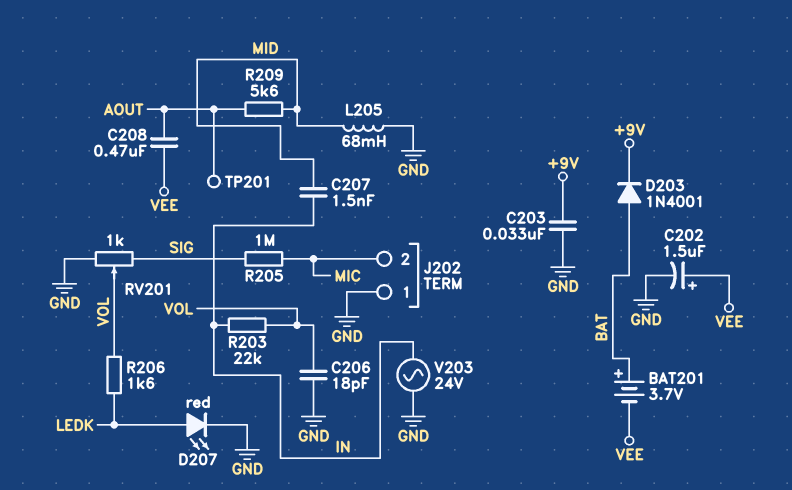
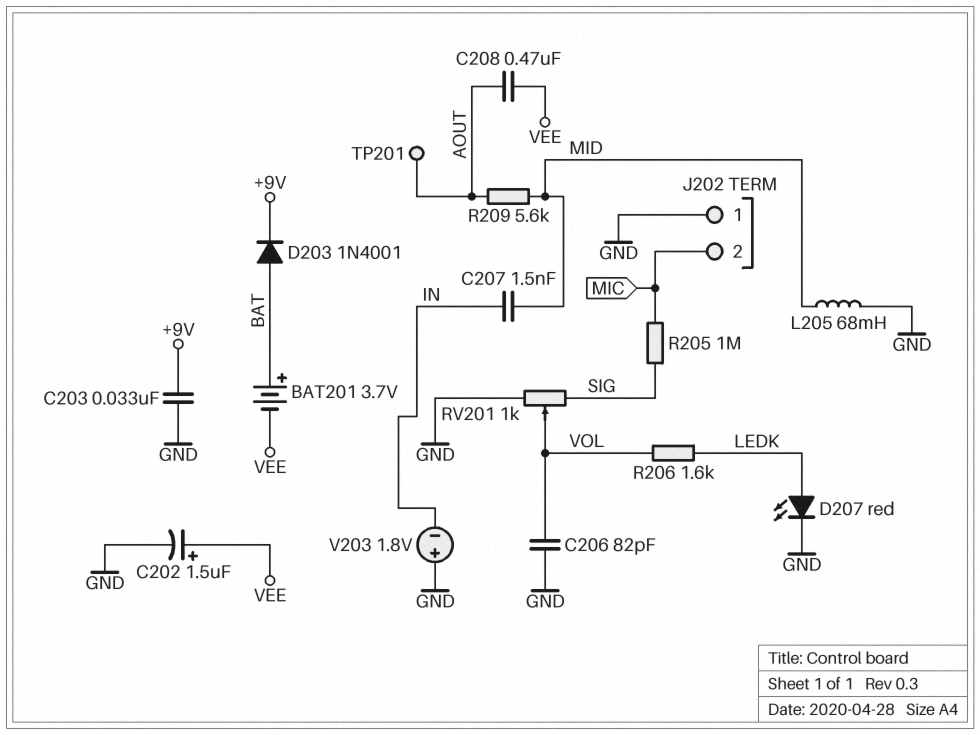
C206: 18pF (GND, VOL) -> 82pF (GND, VOL)
R203: 22k (IN, VOL) -> none
V203: AC 24V (GND, IN) -> 1.8V (plus GND, minus IN)

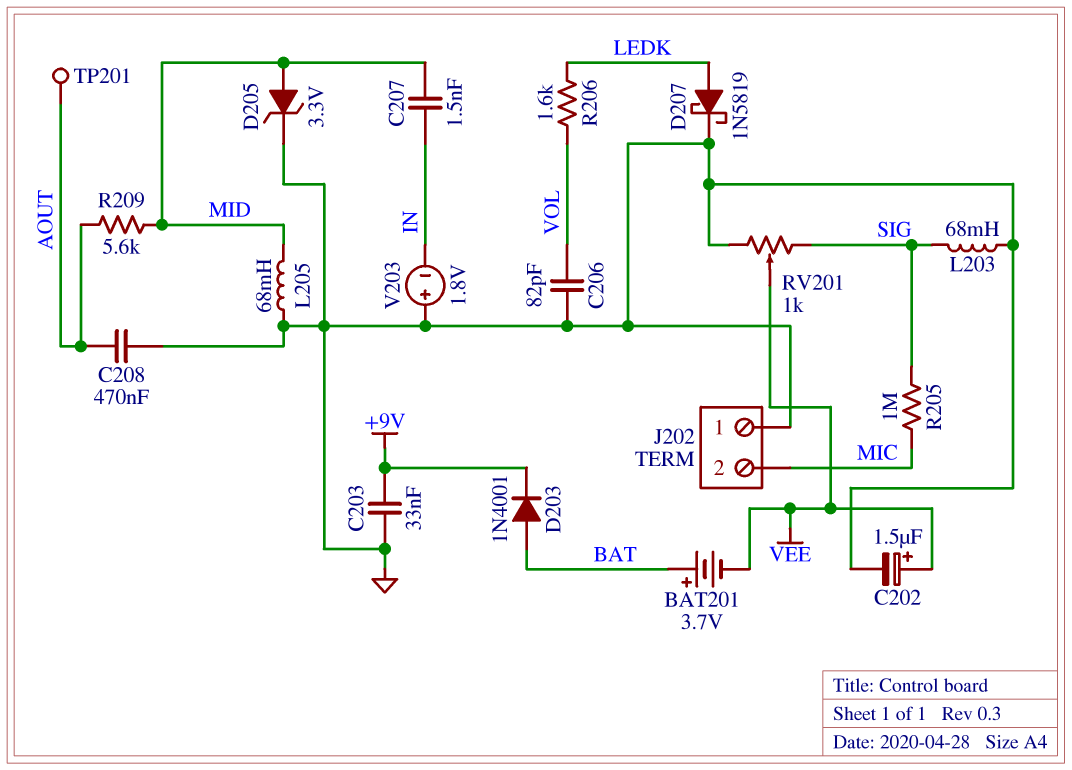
C208: 470nF (AOUT, VEE) -> 470nF (AOUT, GND)
D205: none -> zener 3.3V (A MID, K GND)
D207: LED red (A LEDK, K GND) -> schottky 1N5819 (A LEDK, K GND)
L203: none -> 68mH (GND, SIG)
RV201: 1k (GND, SIG, wiper VOL) -> 1k (GND, SIG, wiper VEE)

